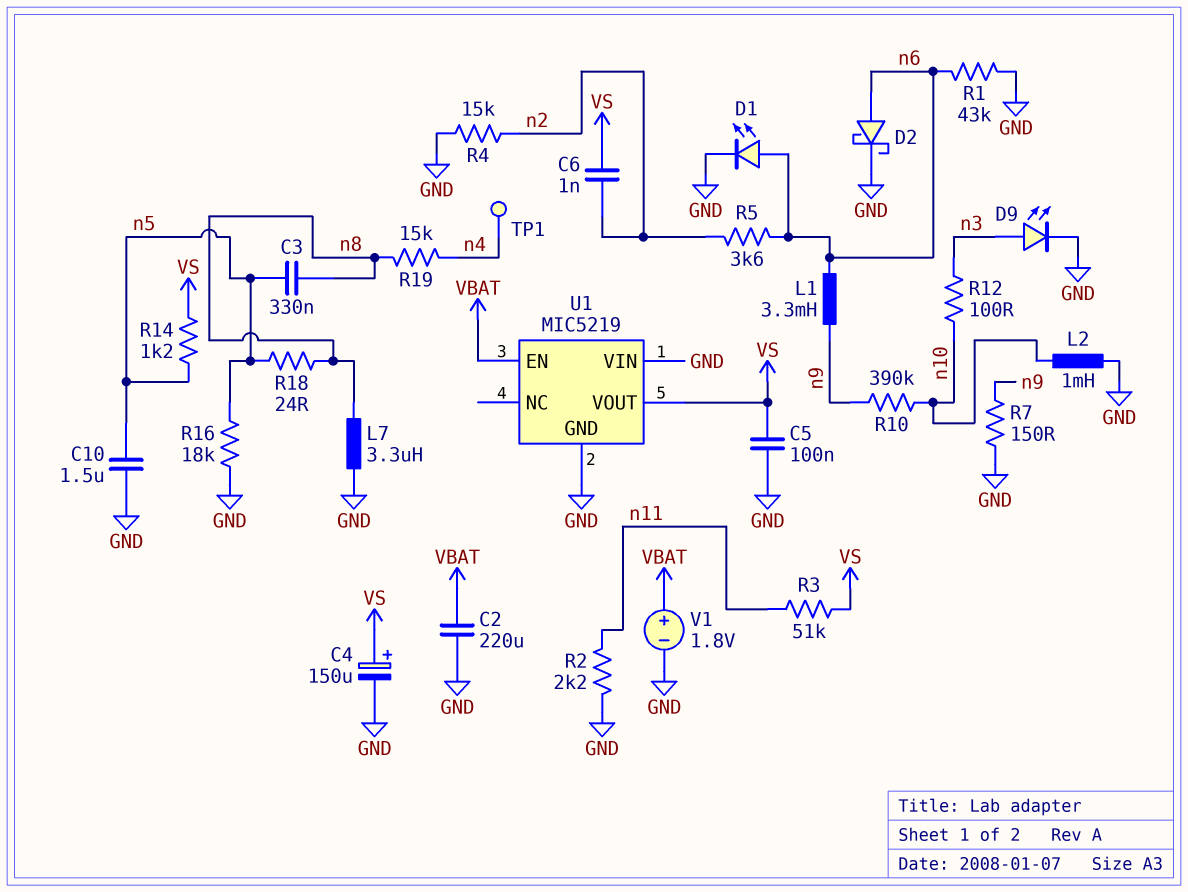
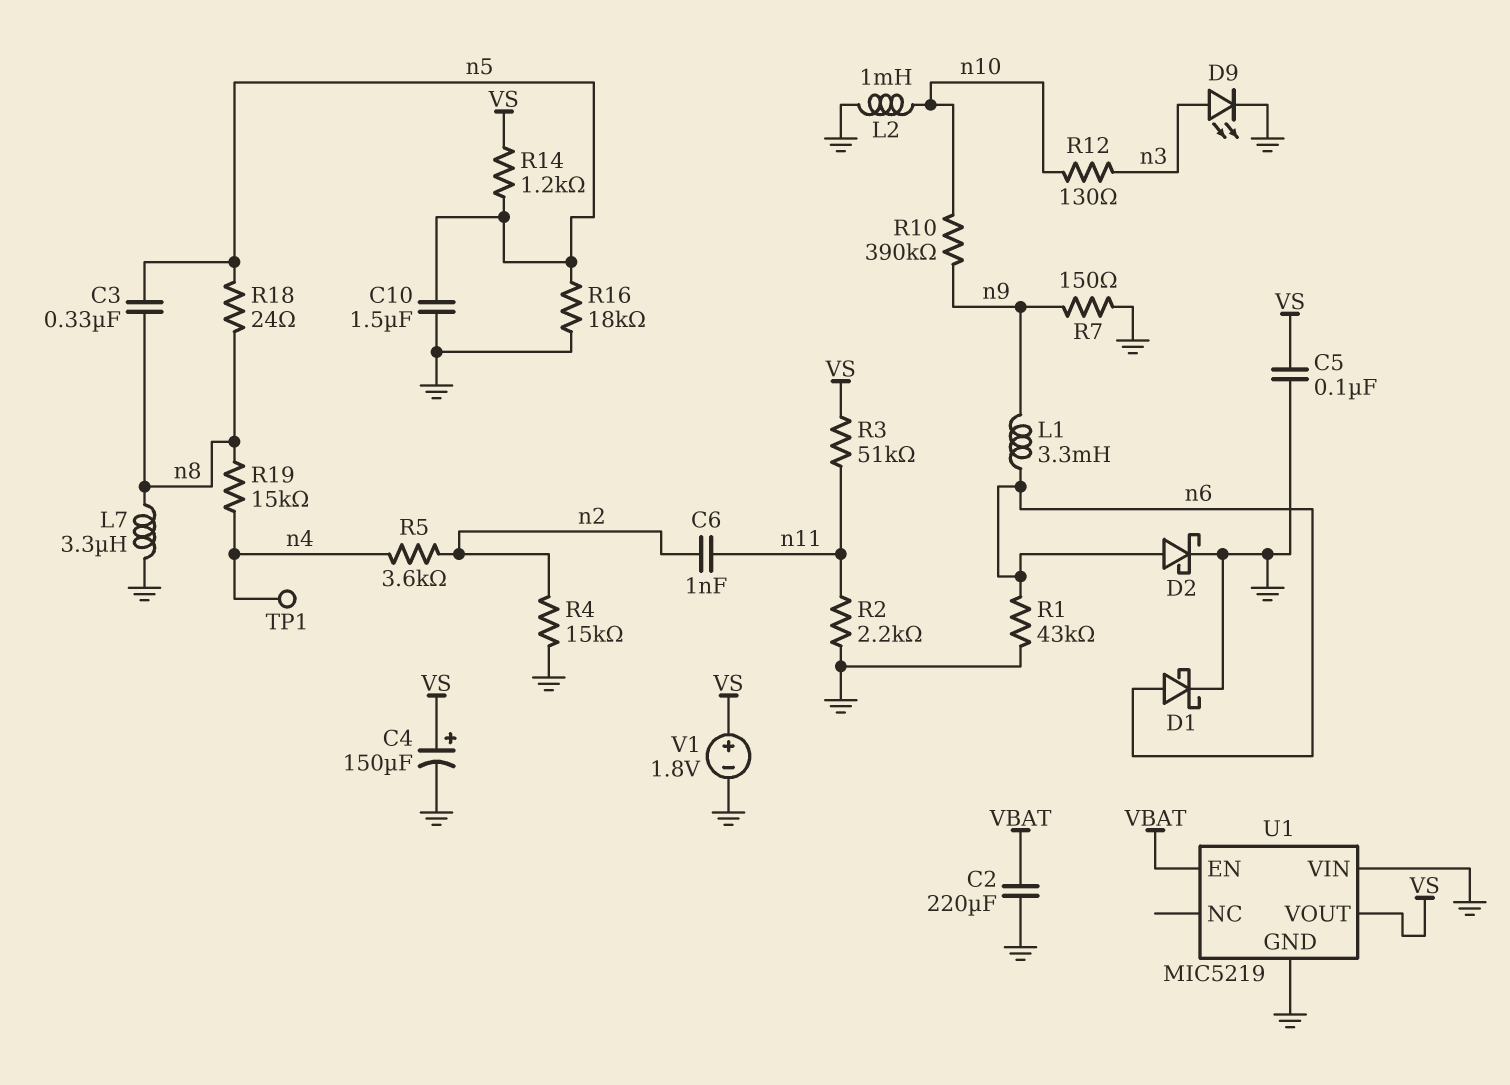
C6: 1nF (VS, n2) -> 1nF (n2, n11)
D1: LED (A n6, K GND) -> schottky (A n6, K GND)
R5: 3.6k (n2, n6) -> 3.6k (n2, n4)
R12: 100 (n3, n10) -> 130 (n3, n10)
V1: 1.8V (plus VBAT, minus GND) -> 1.8V (plus VS, minus GND)

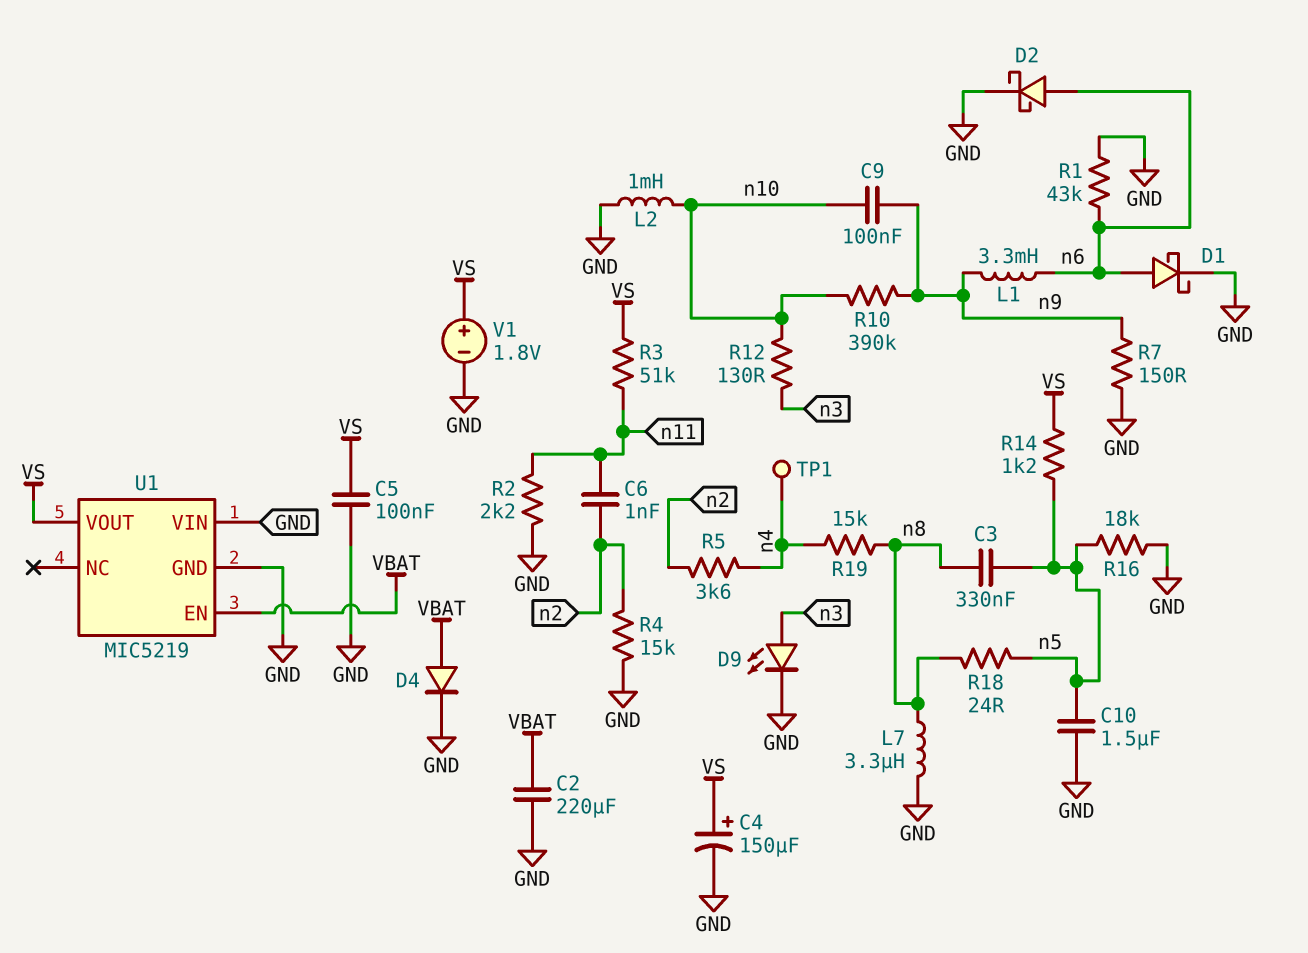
C9: none -> 100nF (n9, n10)
D4: none -> diode (A VBAT, K GND)

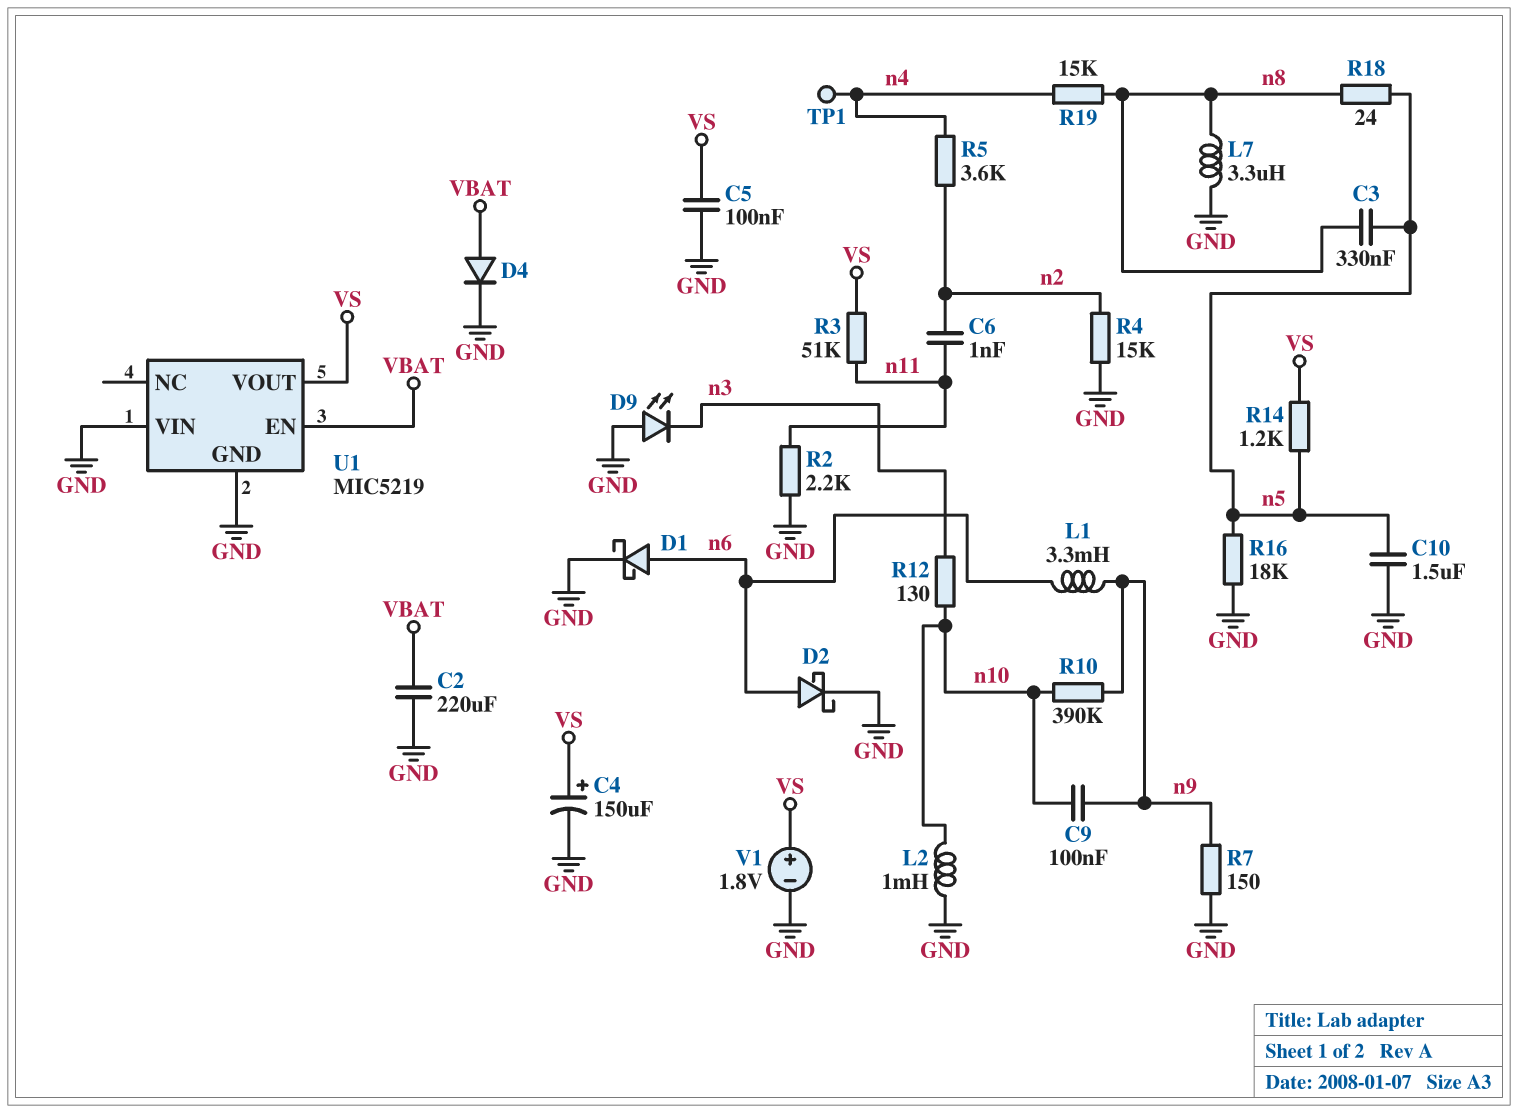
D9: LED (A n3, K GND) -> LED (A GND, K n3)
R1: 43k (GND, n6) -> none

